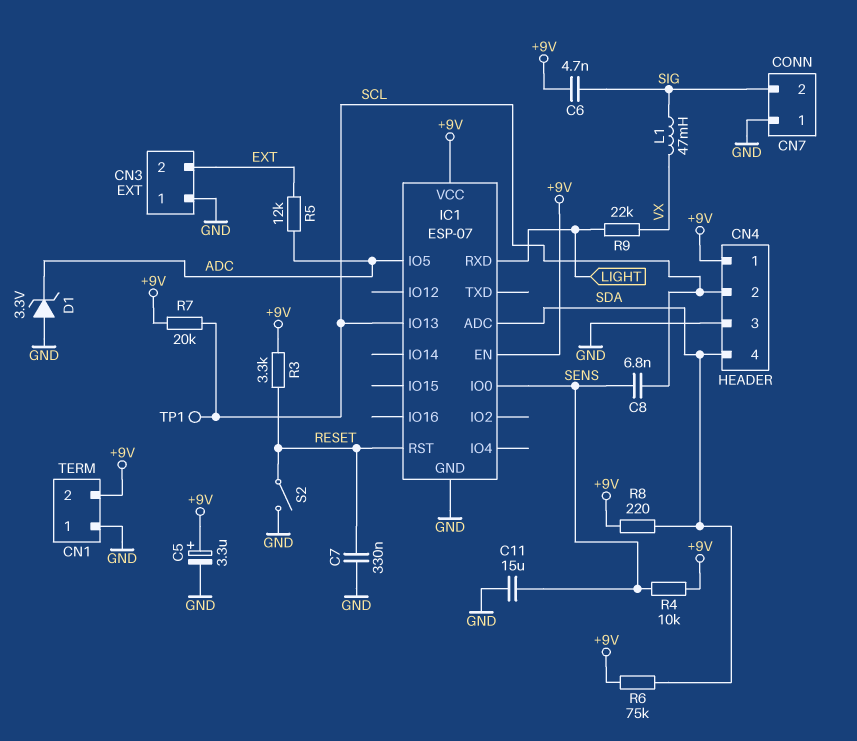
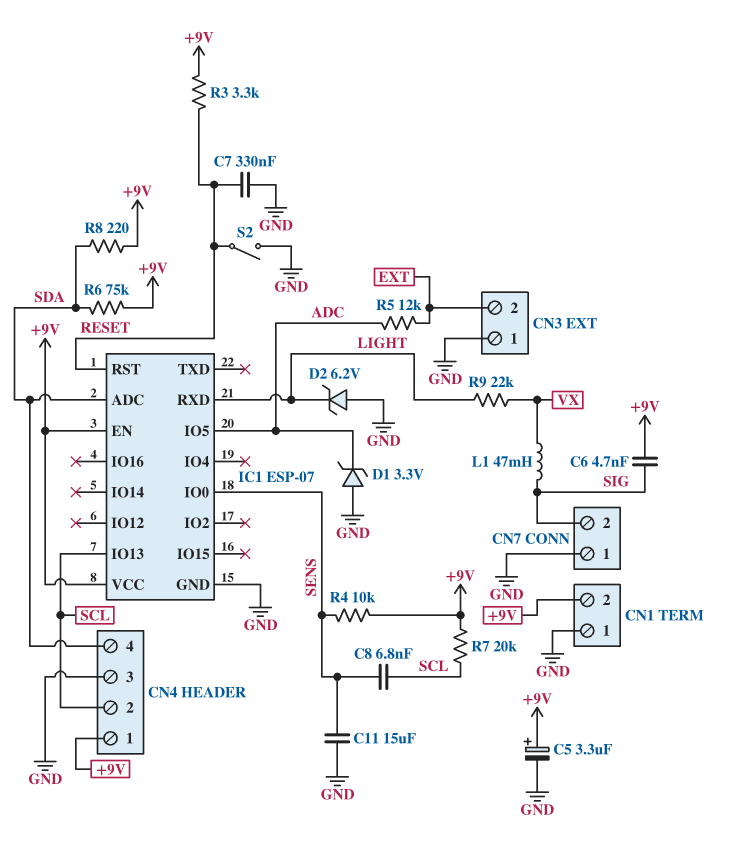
D2: none -> zener 6.2V (A GND, K LIGHT)
TP1: test point (SCL) -> none

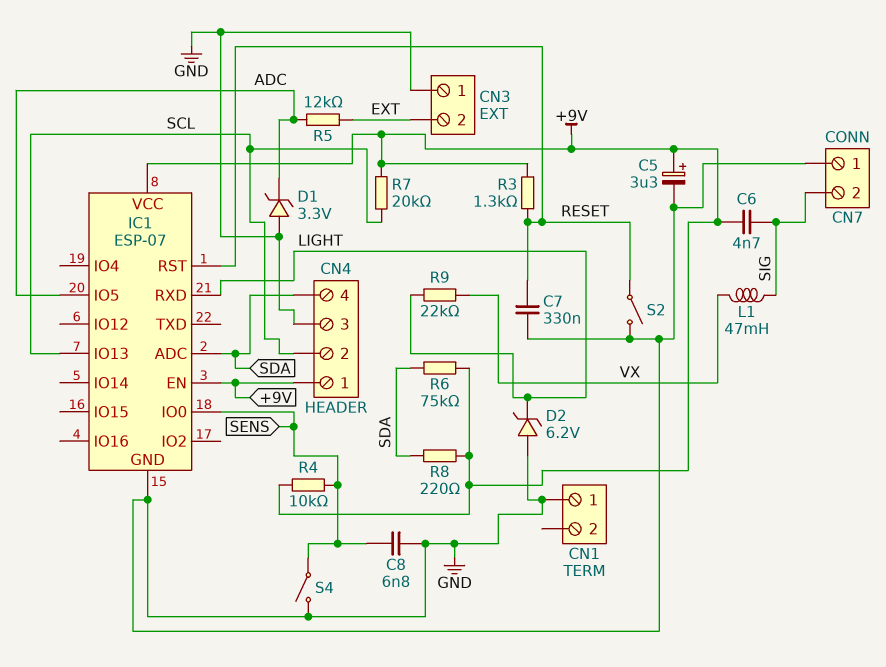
C8: 6.8nF (SCL, SENS) -> 6.8nF (GND, SENS)
C11: 15uF (GND, SENS) -> none
CN1 pin 2: +9V -> none
R3: 3.3k (+9V, RESET) -> 1.3k (+9V, RESET)
S4: none -> switch (GND, SENS)

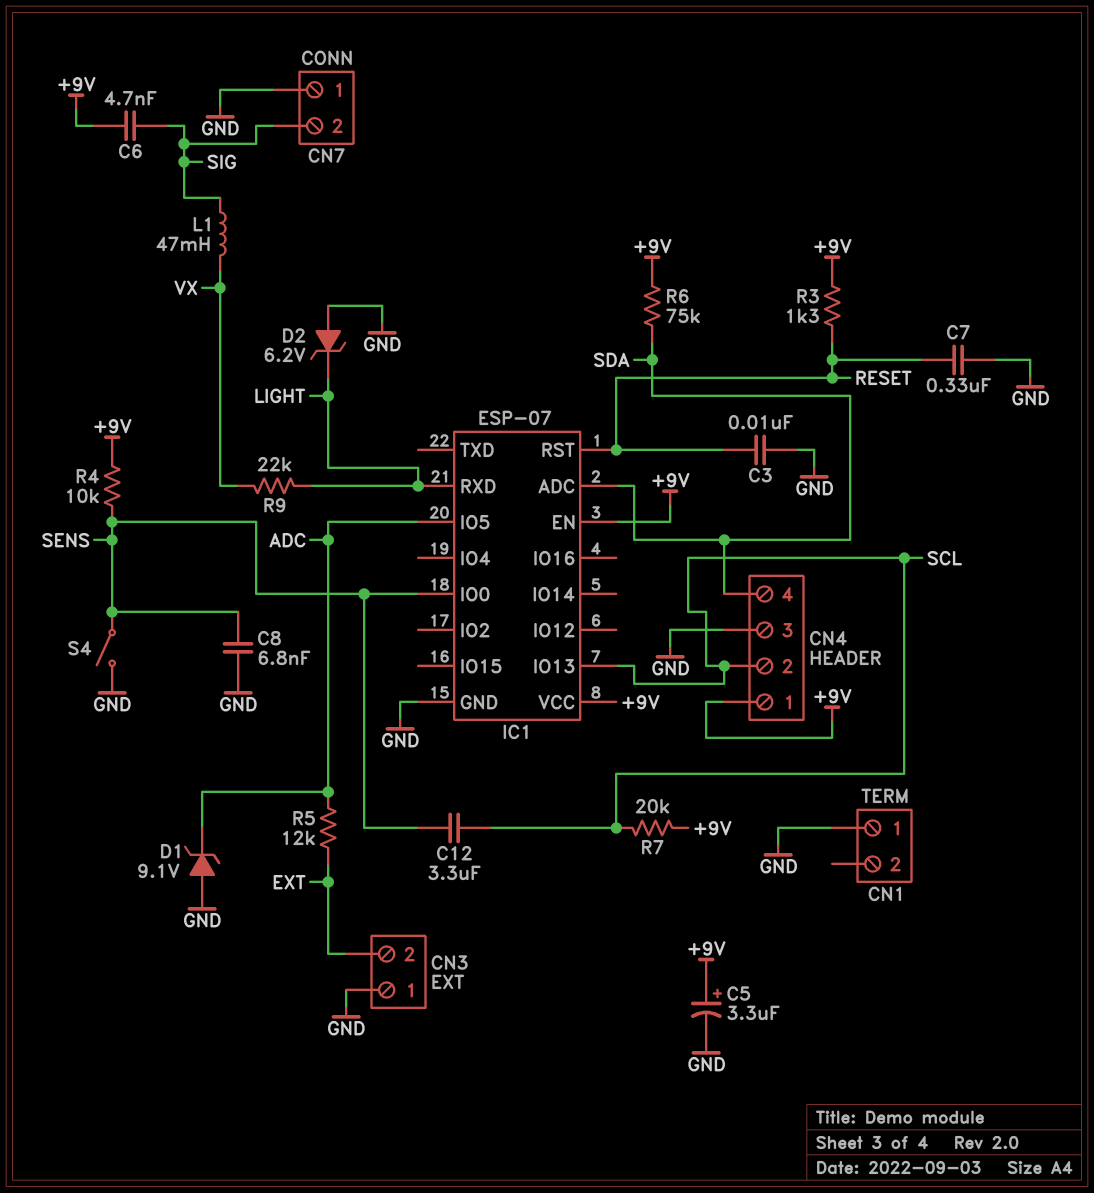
C3: none -> 10nF (GND, RESET)
C12: none -> 3.3uF (SCL, SENS)
D1: zener 3.3V (A GND, K ADC) -> zener 9.1V (A GND, K ADC)
R8: 220 (+9V, SDA) -> none
S2: switch (GND, RESET) -> none

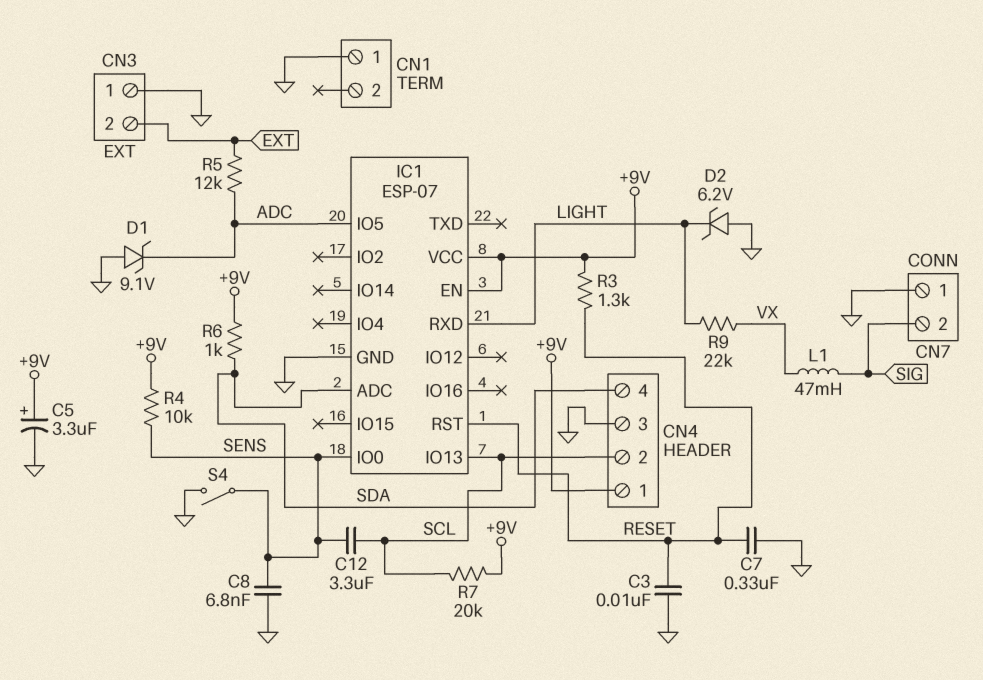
C6: 4.7nF (+9V, SIG) -> none
R6: 75k (+9V, SDA) -> 1k (+9V, SDA)

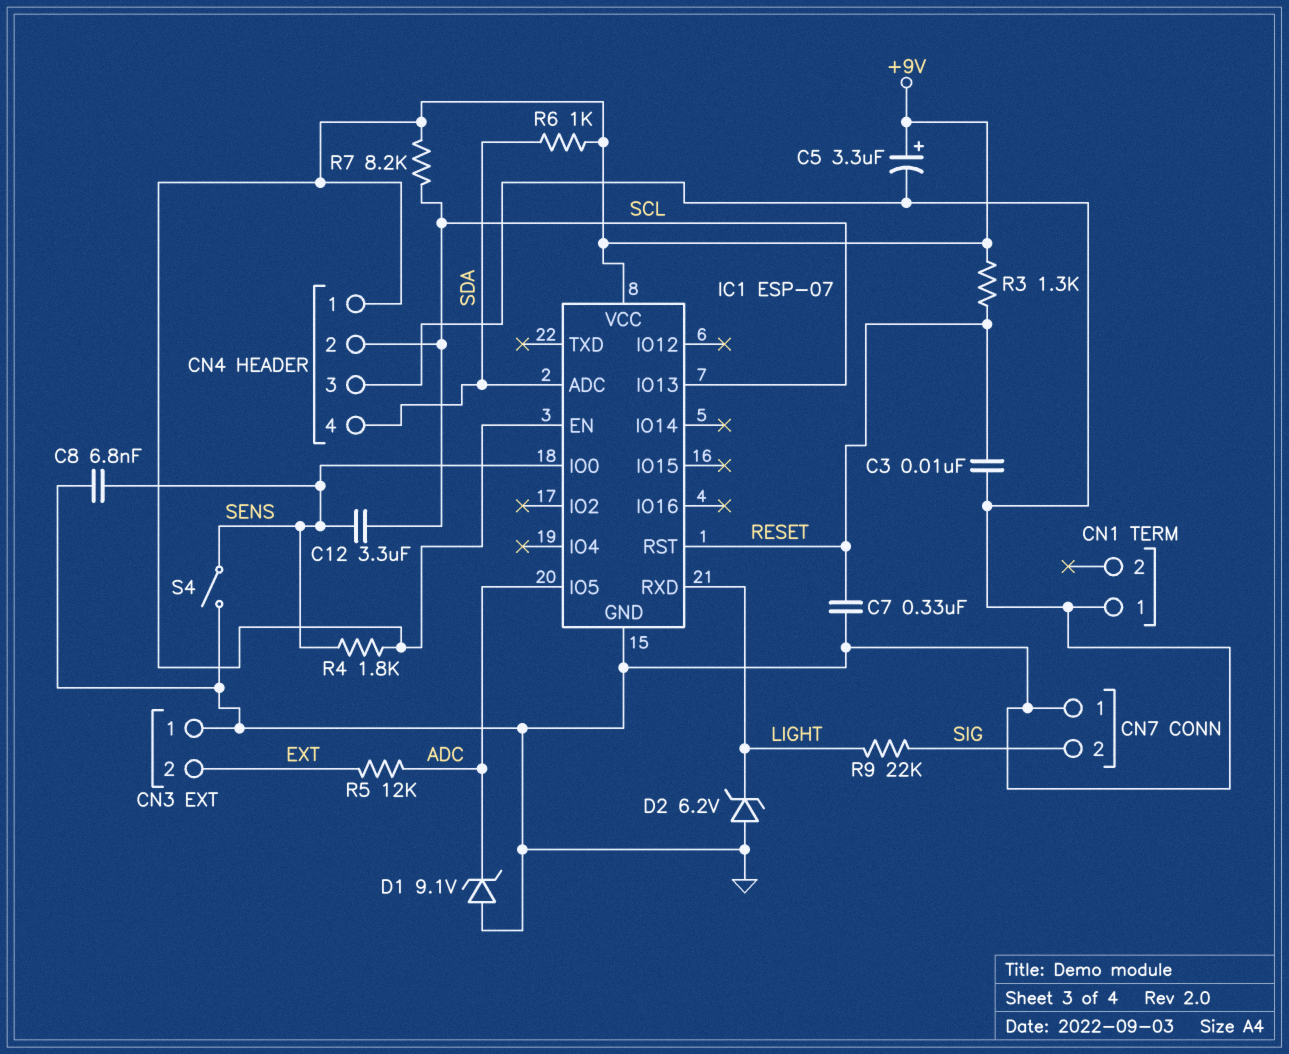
L1: 47mH (SIG, VX) -> none
R4: 10k (+9V, SENS) -> 1.8k (+9V, SENS)
R7: 20k (+9V, SCL) -> 8.2k (+9V, SCL)
R9: 22k (LIGHT, VX) -> 22k (LIGHT, SIG)

